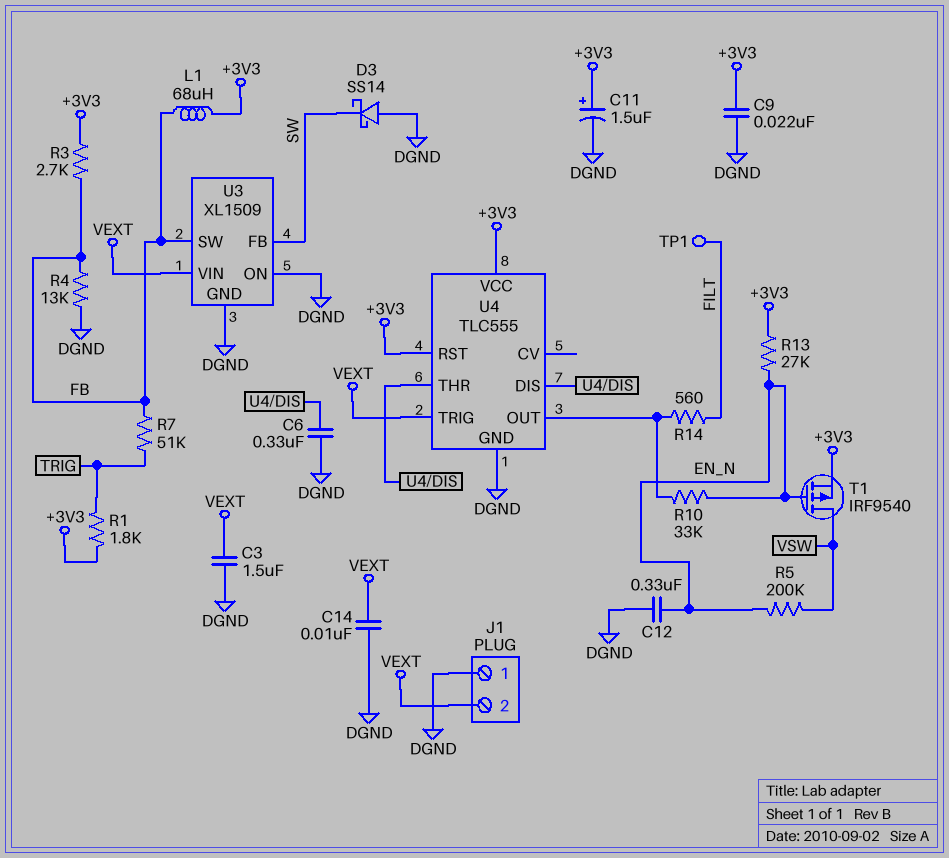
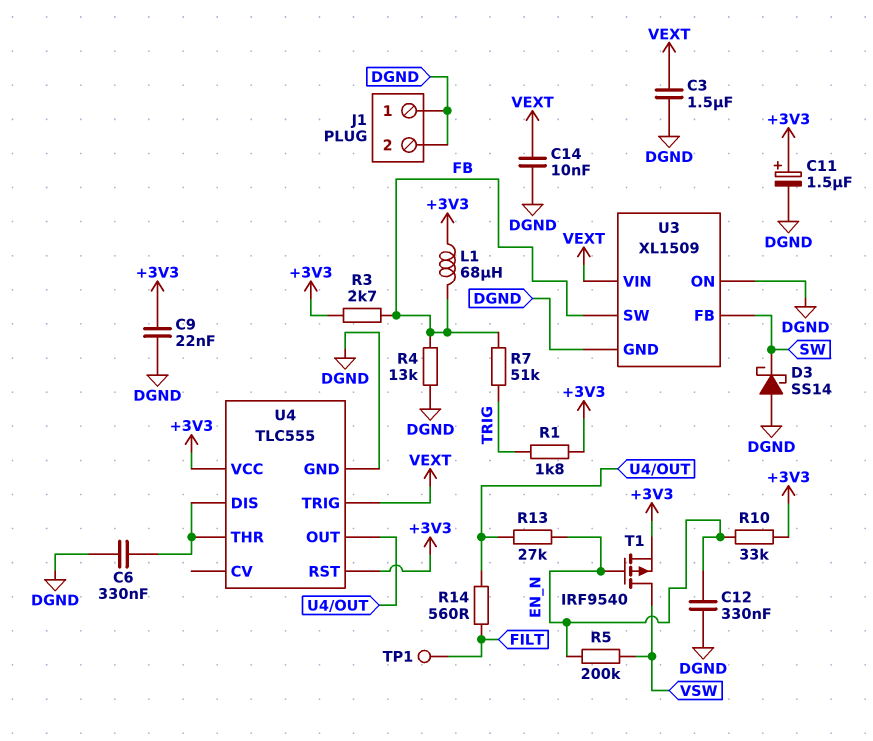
J1 pin 2: VEXT -> DGND
R10: 33k (EN_N, U4/OUT) -> 33k (+3V3, EN_N)
R13: 27k (+3V3, EN_N) -> 27k (EN_N, U4/OUT)

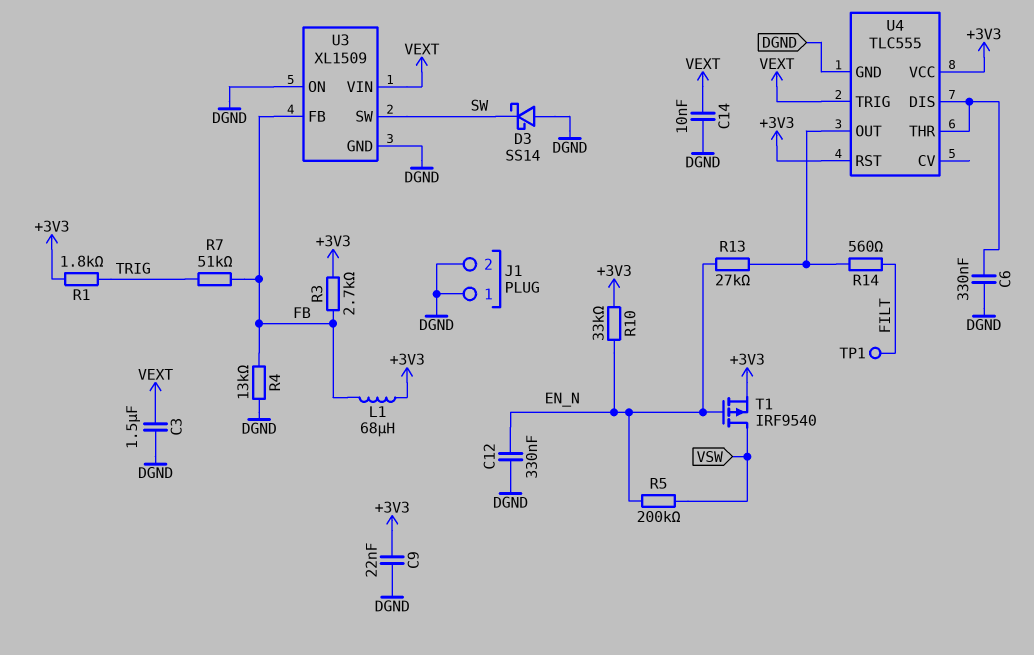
C11: 1.5uF (plus +3V3, minus DGND) -> none
U3 pin FB: SW -> FB
U3 pin SW: FB -> SW

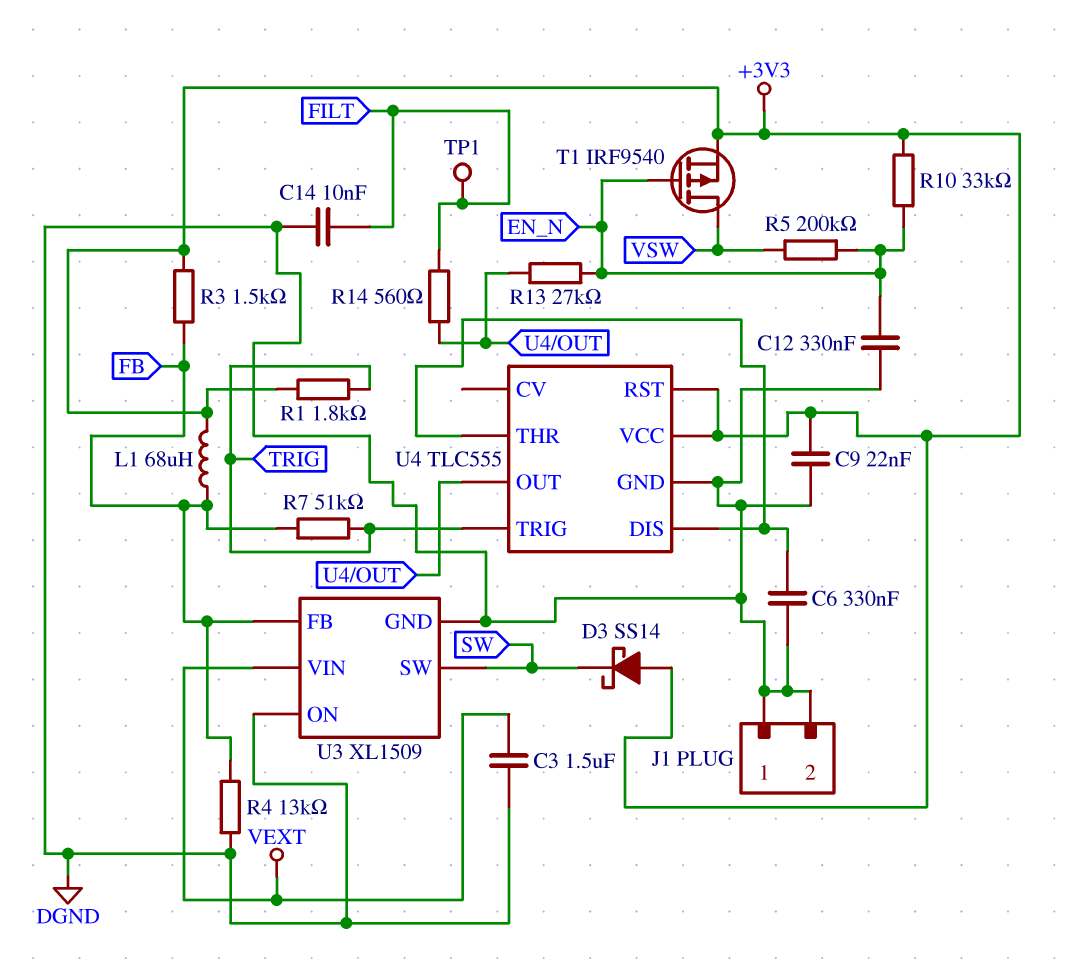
C14: 10nF (DGND, VEXT) -> 10nF (DGND, FILT)
D3: schottky SS14 (A DGND, K SW) -> schottky SS14 (A +3V3, K SW)
R3: 2.7k (+3V3, FB) -> 1.5k (+3V3, FB)
U4 pin TRIG: VEXT -> TRIG

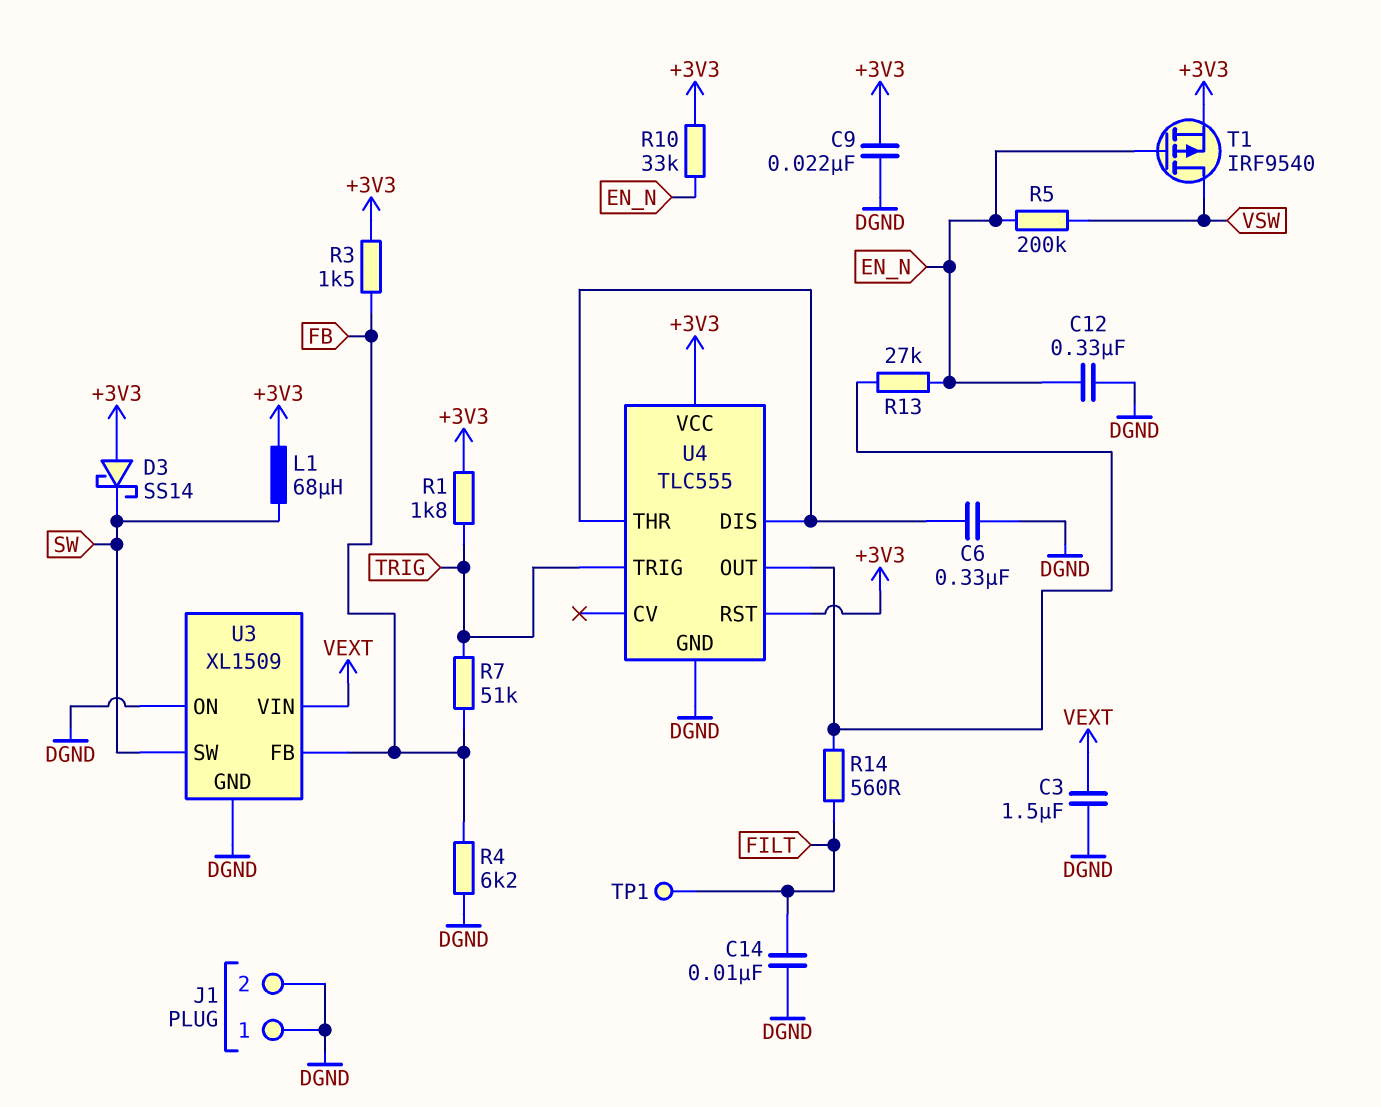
L1: 68uH (+3V3, FB) -> 68uH (+3V3, SW)
R4: 13k (DGND, FB) -> 6.2k (DGND, FB)

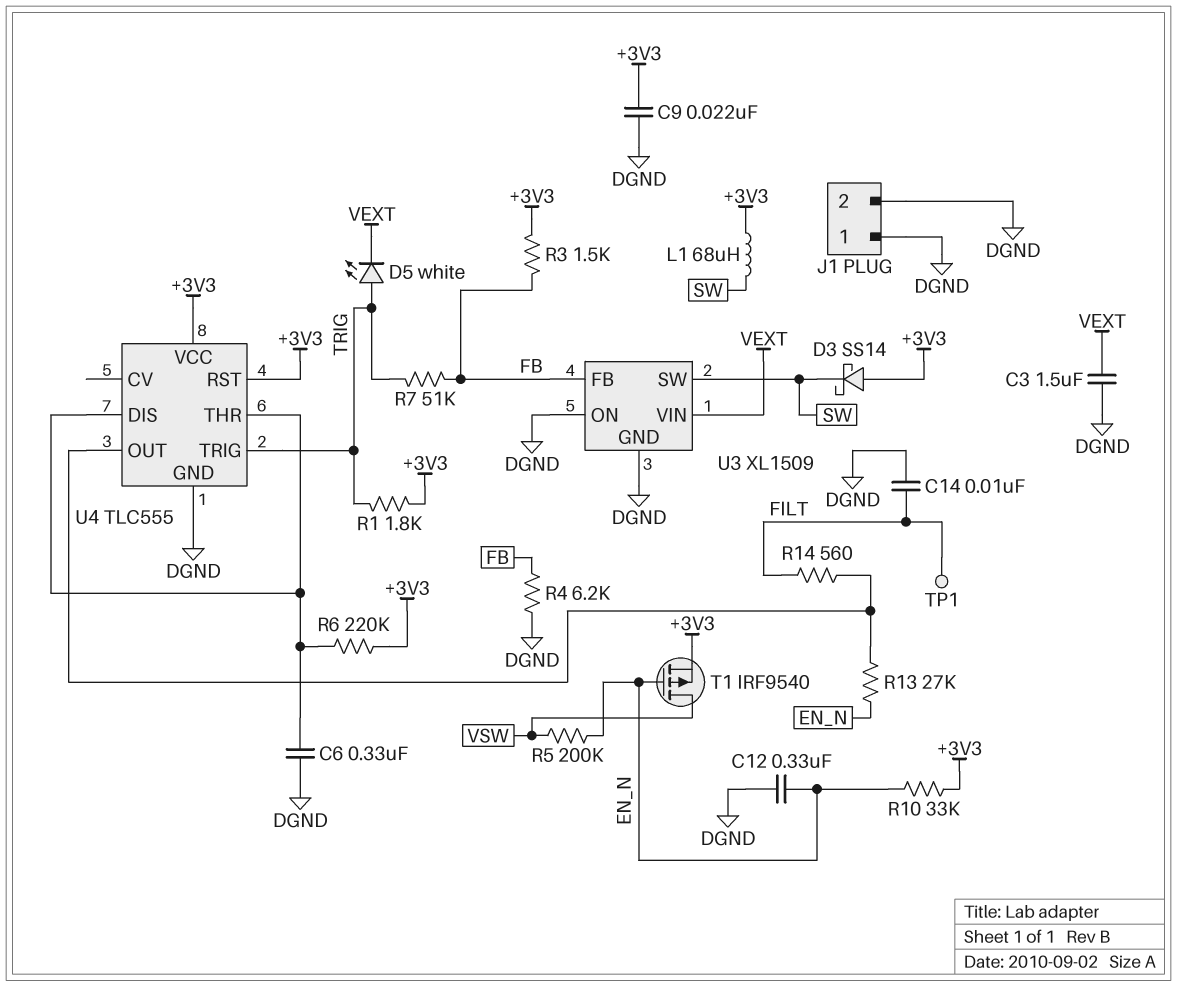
D5: none -> LED white (A TRIG, K VEXT)
R6: none -> 220k (+3V3, U4/DIS)

